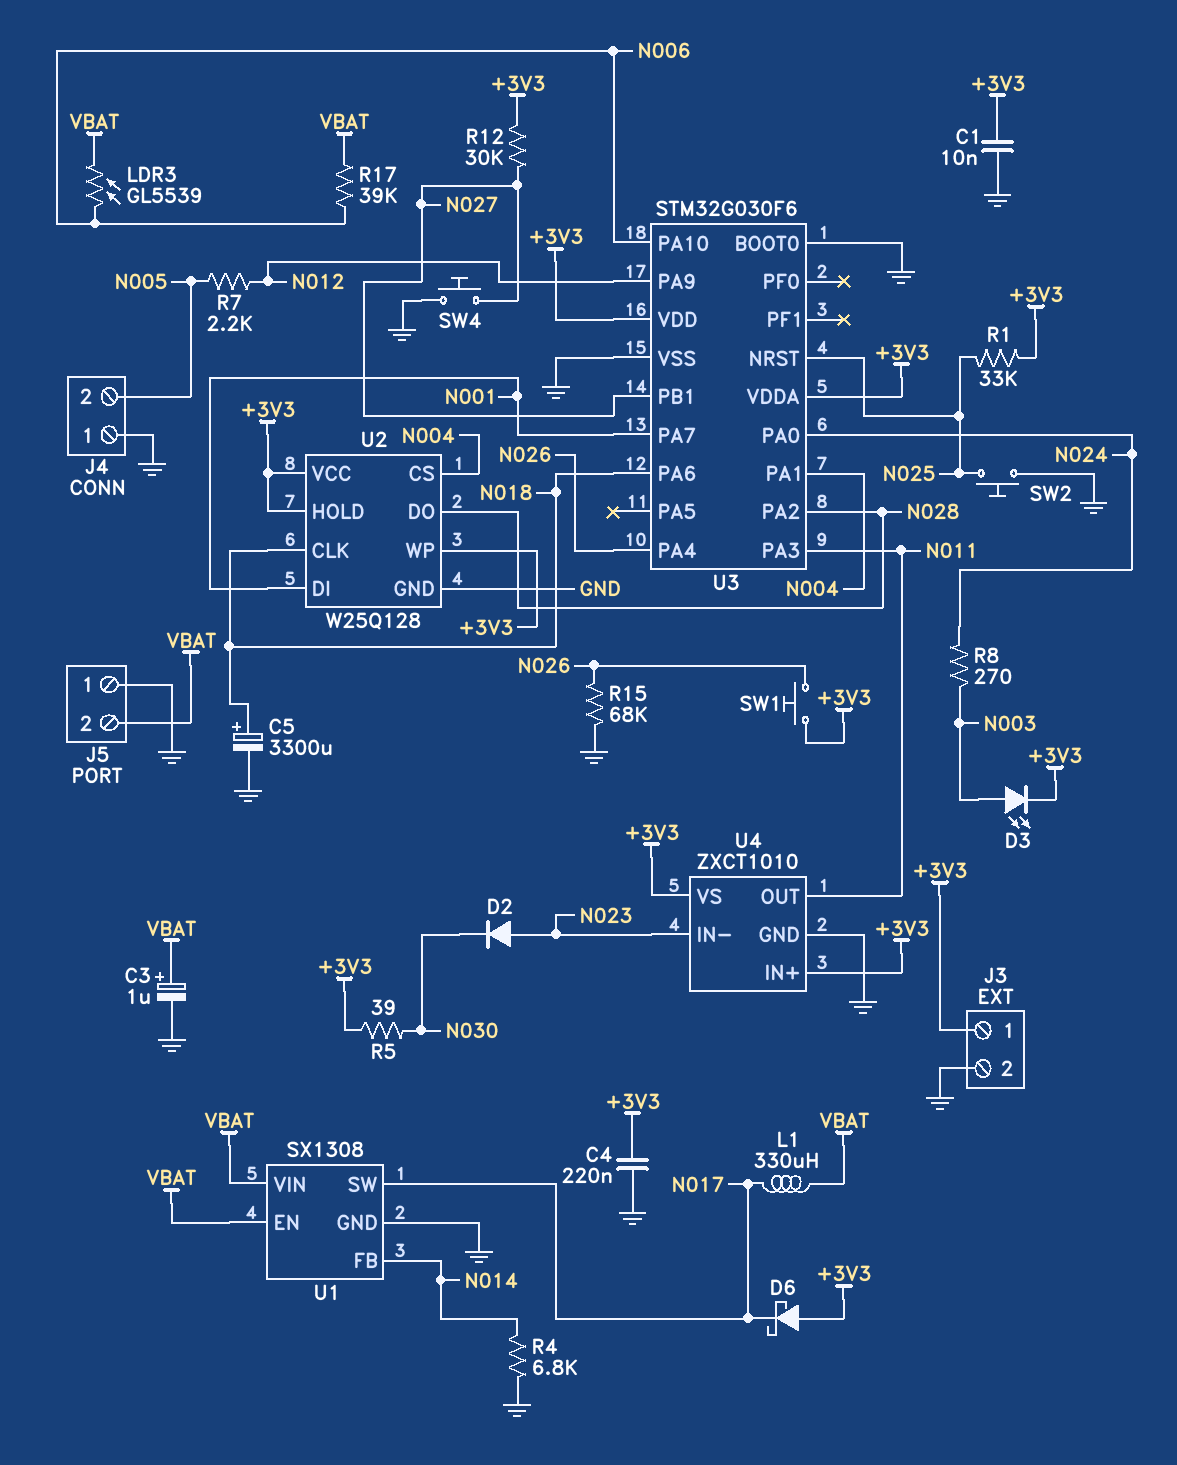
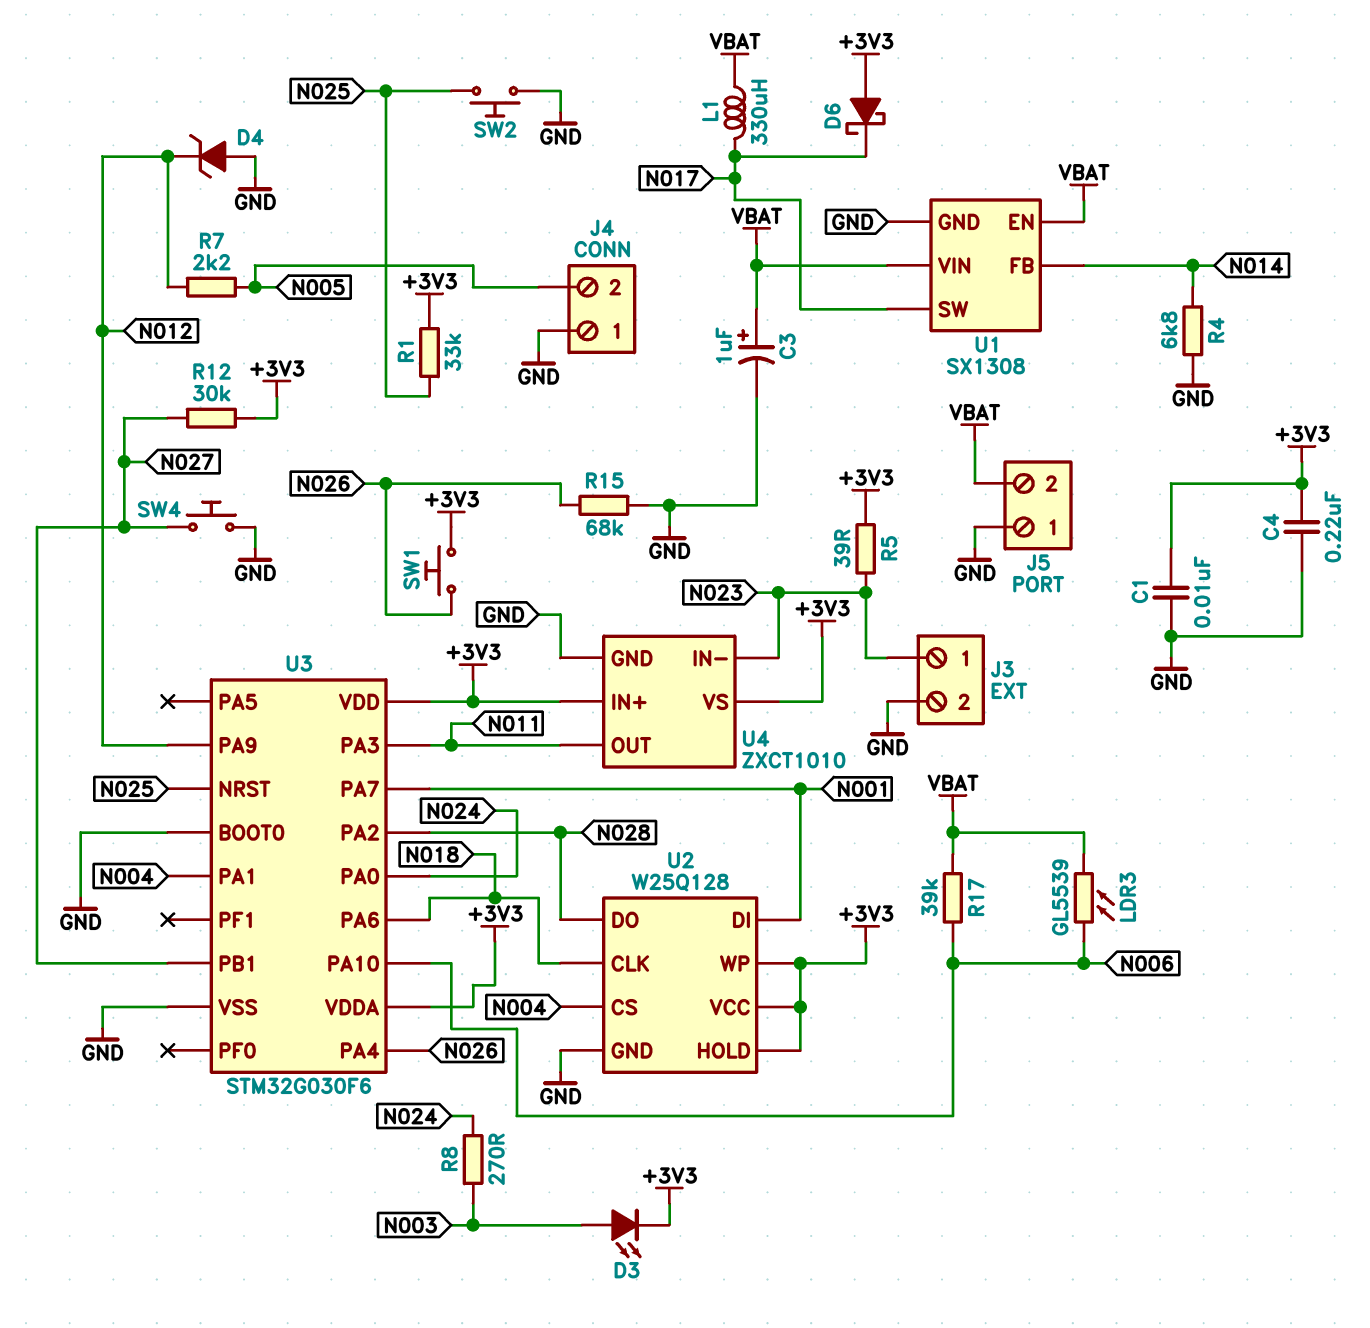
C5: 3300uF (plus N018, minus GND) -> none
D2: diode (A N023, K N030) -> none
D4: none -> zener (A GND, K N012)
J3 pin 1: +3V3 -> N023
R5: 39 (+3V3, N030) -> 39 (+3V3, N023)

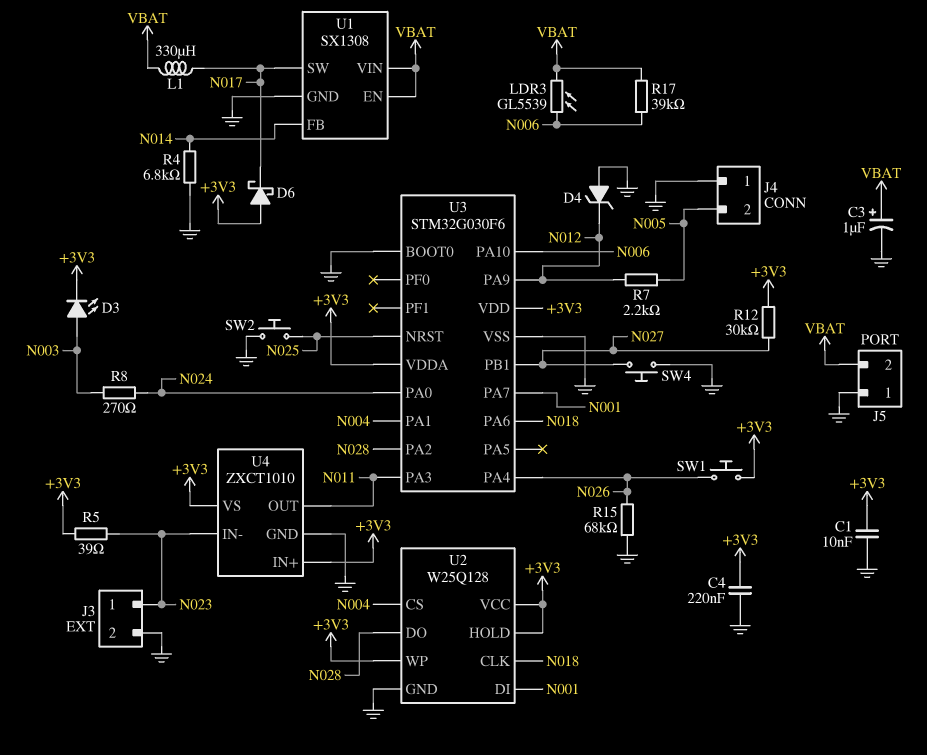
R1: 33k (+3V3, N025) -> none

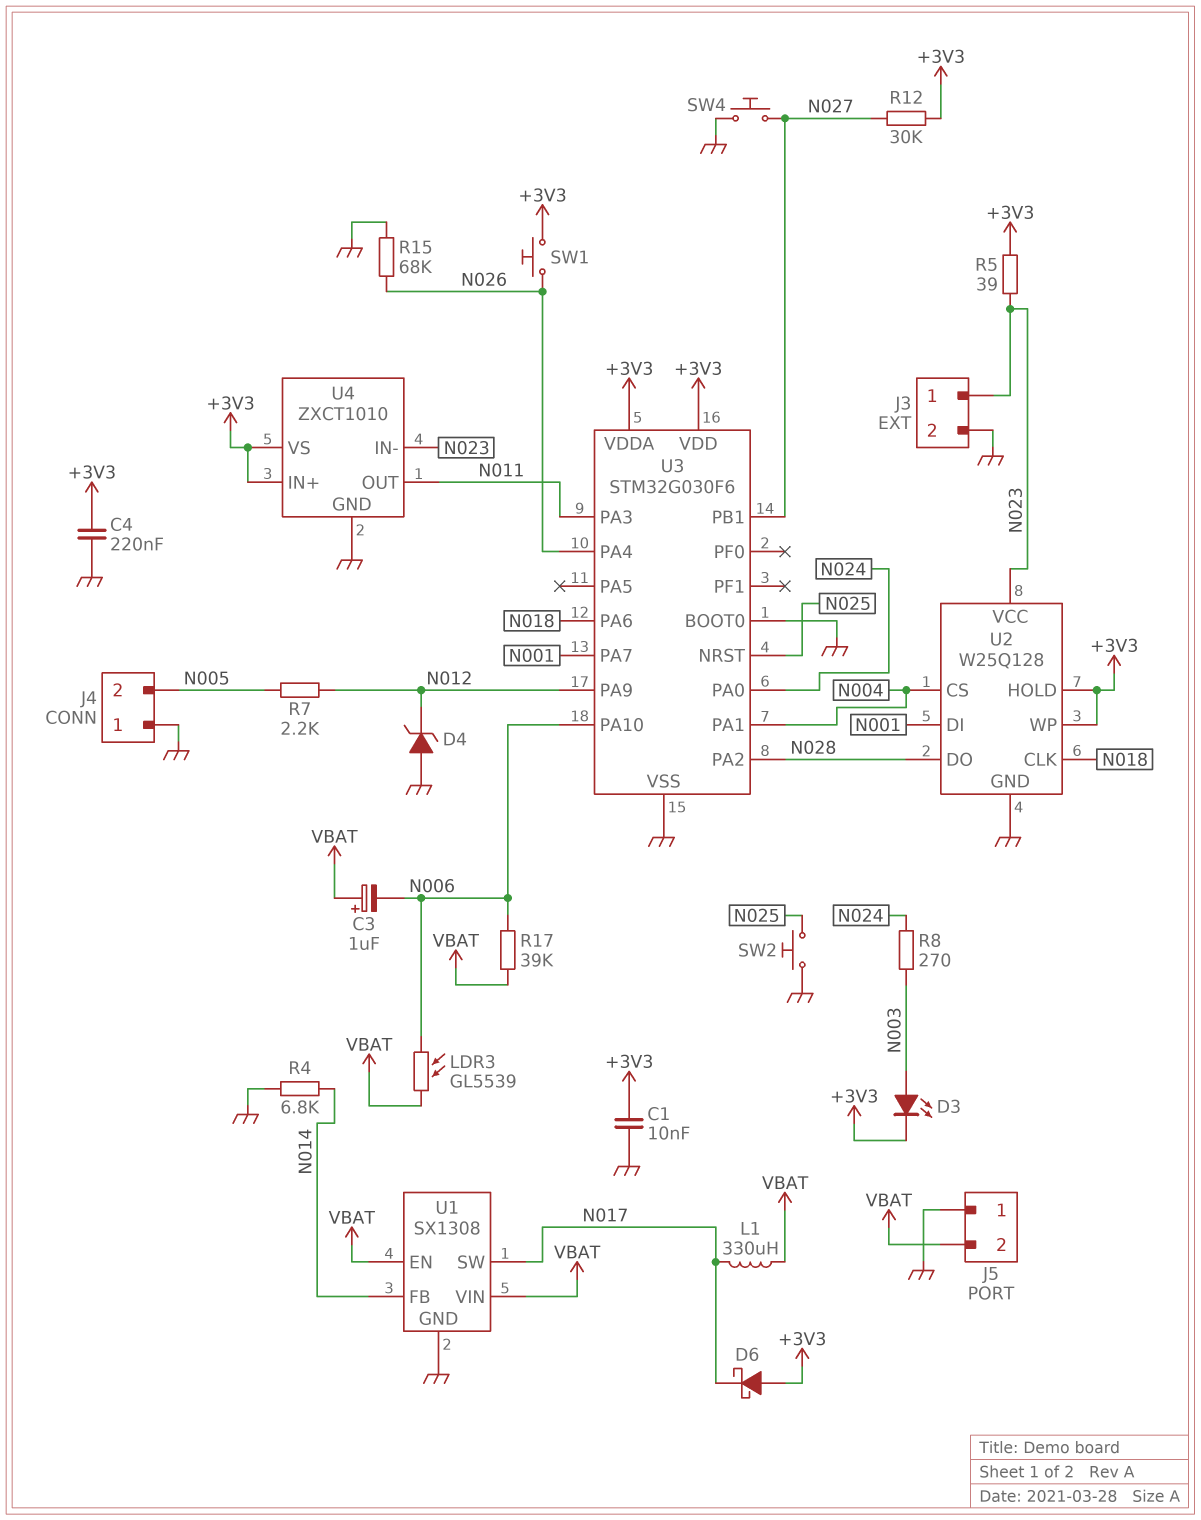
C3: 1uF (plus VBAT, minus GND) -> 1uF (plus VBAT, minus N006)
U2 pin VCC: +3V3 -> N023

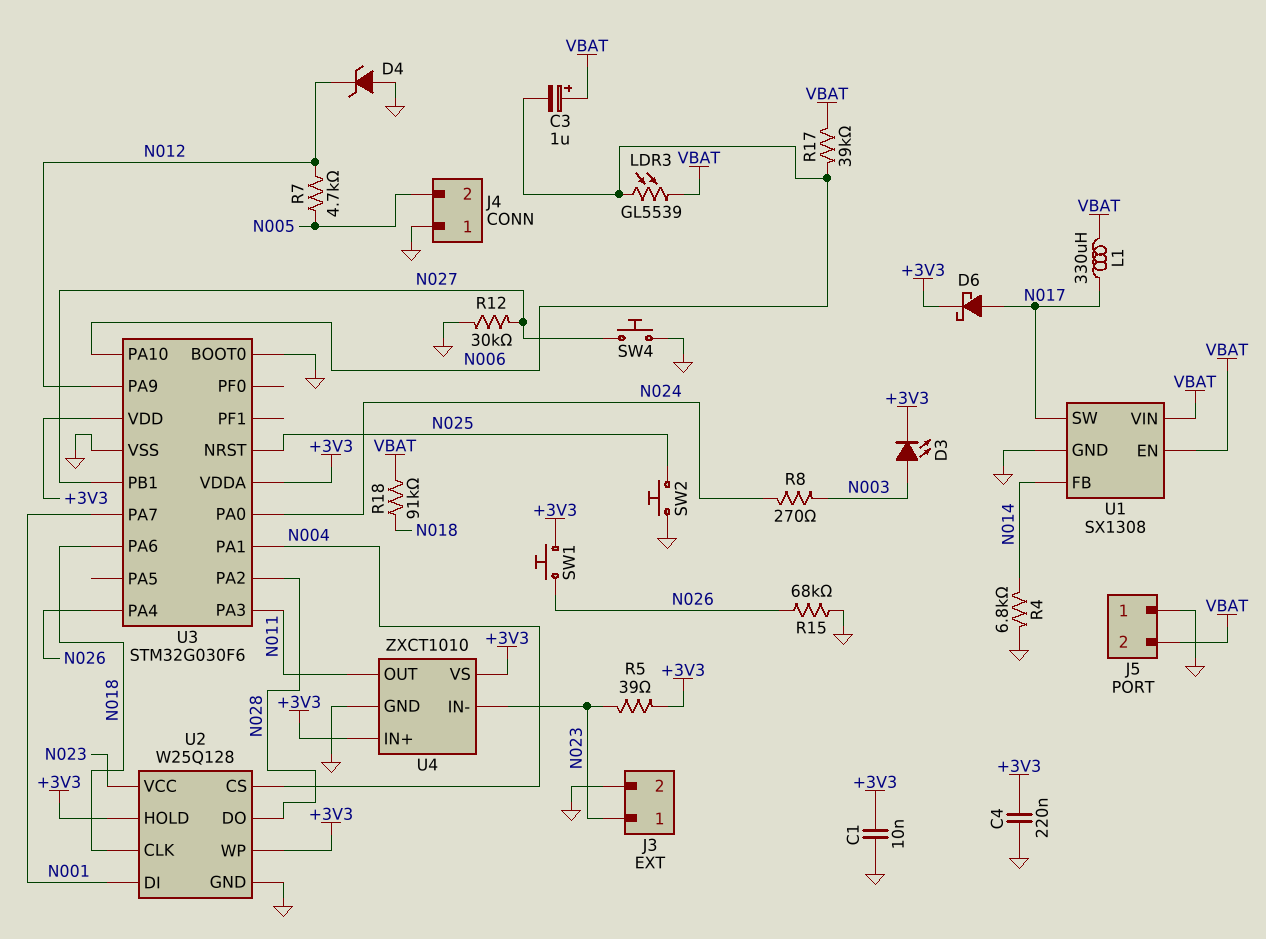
D6: schottky (A +3V3, K N017) -> schottky (A N017, K +3V3)
R7: 2.2k (N005, N012) -> 4.7k (N005, N012)
R12: 30k (+3V3, N027) -> 30k (GND, N027)
R18: none -> 91k (N018, VBAT)

